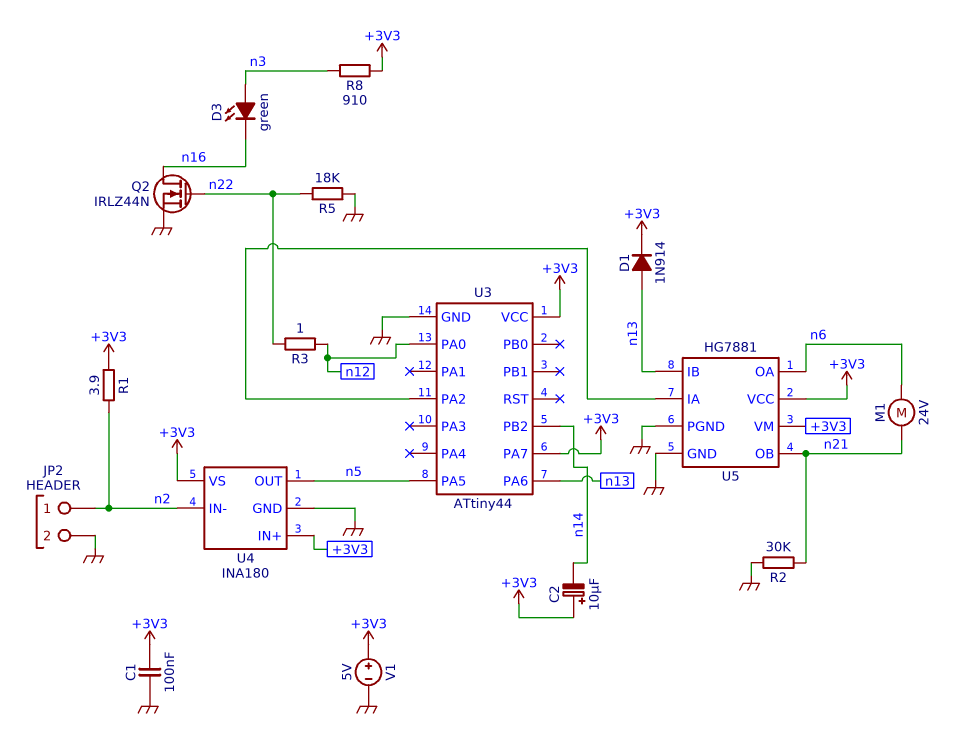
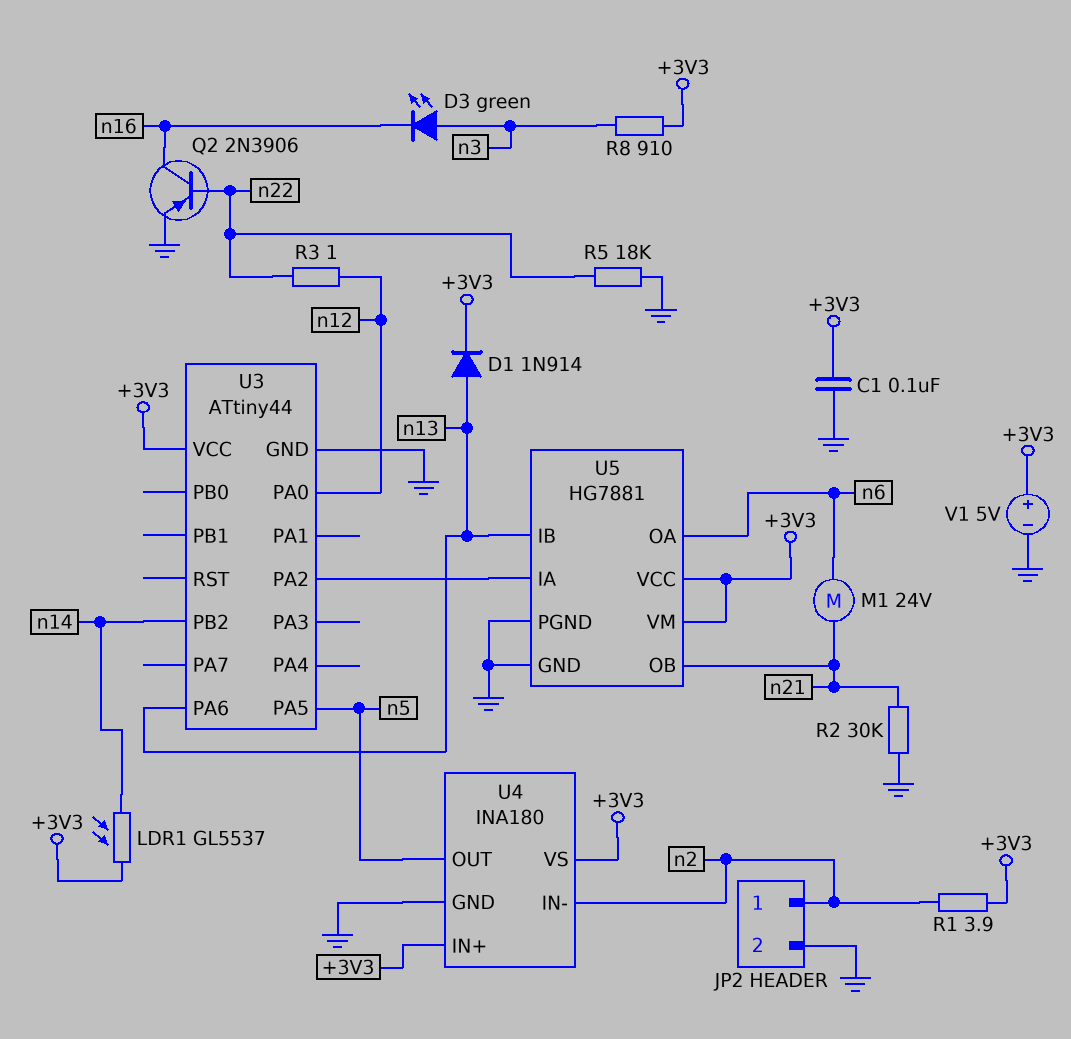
C2: 10uF (plus +3V3, minus n14) -> none
LDR1: none -> GL5537 (+3V3, n14)
Q2: NMOS IRLZ44N (G n22, D n16, S GND) -> PNP 2N3906 (B n22, C n16, E GND)
U3 pin PA7: +3V3 -> none

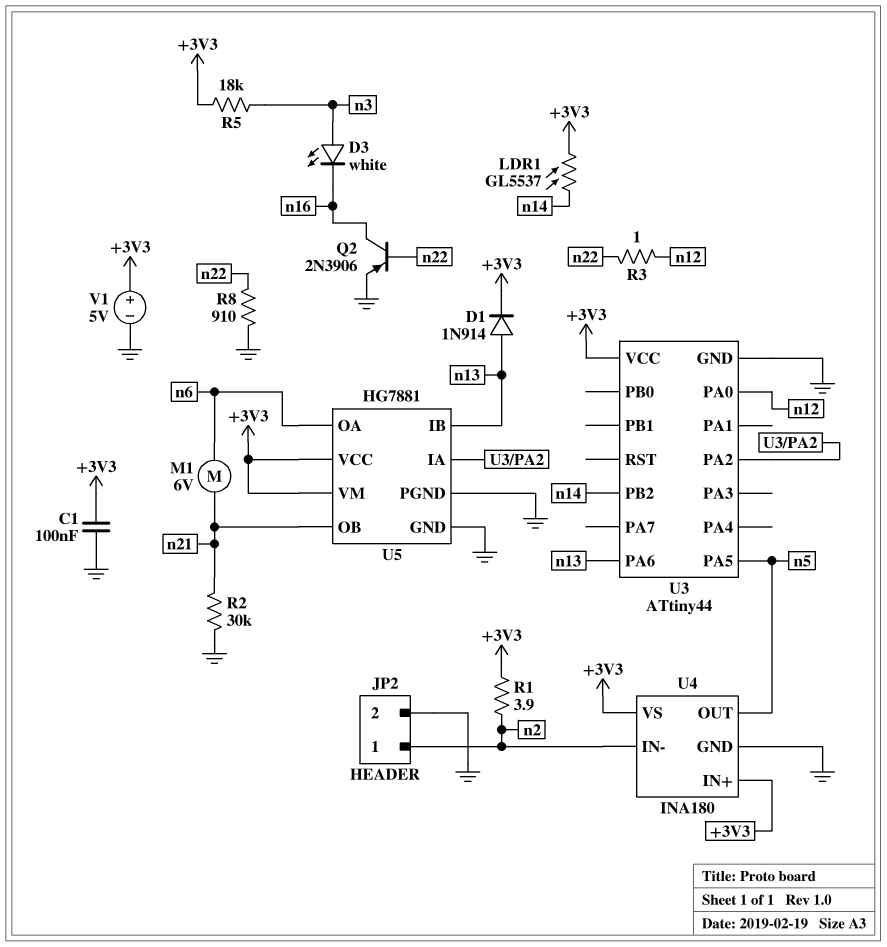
D3: LED green (A n3, K n16) -> LED white (A n3, K n16)
M1: motor 24V (n6, n21) -> motor 6V (n6, n21)
R5: 18k (GND, n22) -> 18k (+3V3, n3)
R8: 910 (+3V3, n3) -> 910 (GND, n22)

